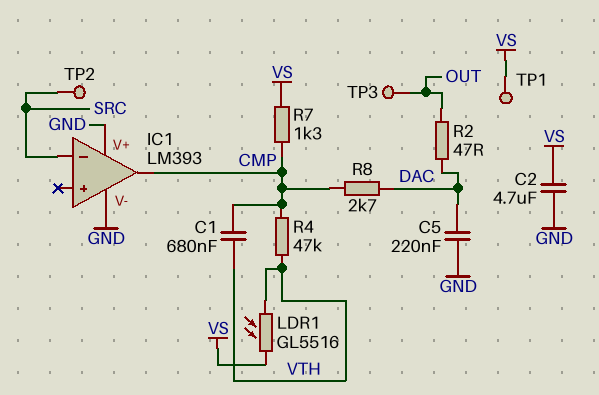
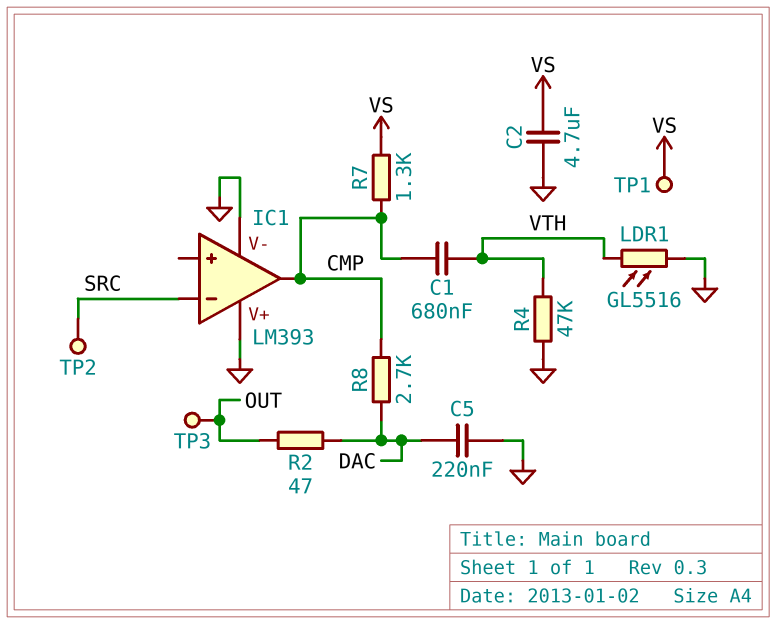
LDR1: GL5516 (VS, VTH) -> GL5516 (GND, VTH)
R4: 47k (CMP, VTH) -> 47k (GND, VTH)

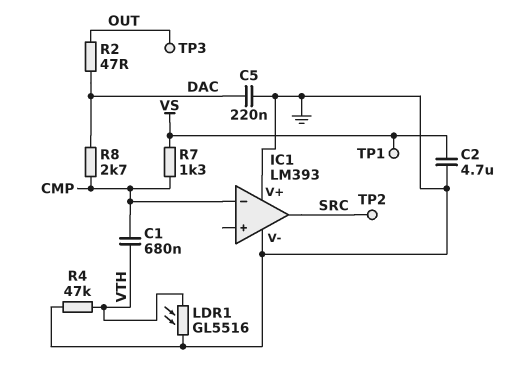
IC1 pin in-: SRC -> CMP
IC1 pin out: CMP -> SRC

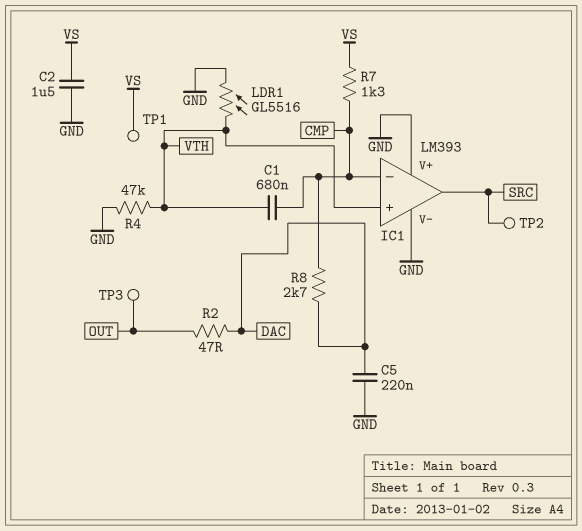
C2: 4.7uF (GND, VS) -> 1.5uF (GND, VS)
IC1 pin in+: none -> VTH

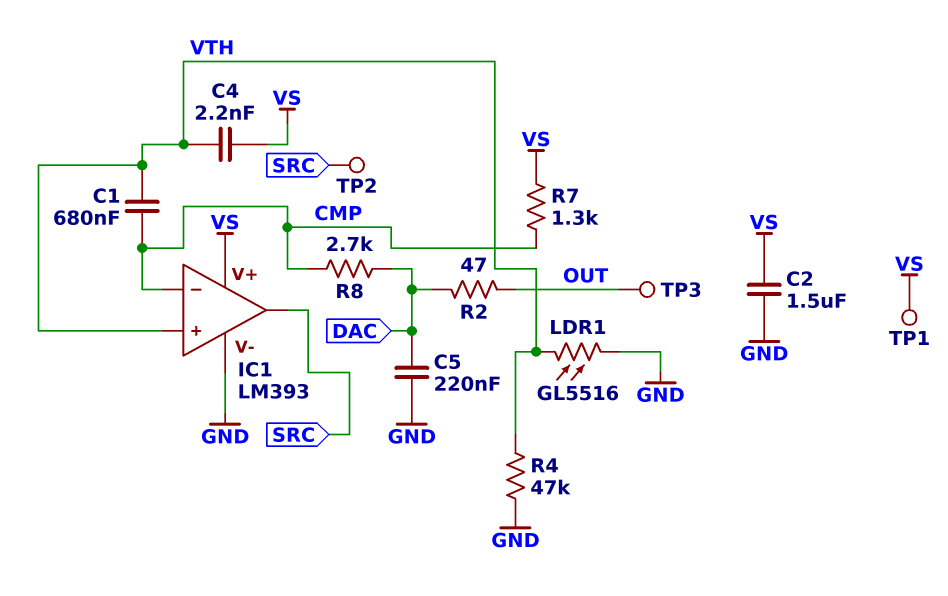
C4: none -> 2.2nF (VS, VTH)
IC1 pin V+: GND -> VS

